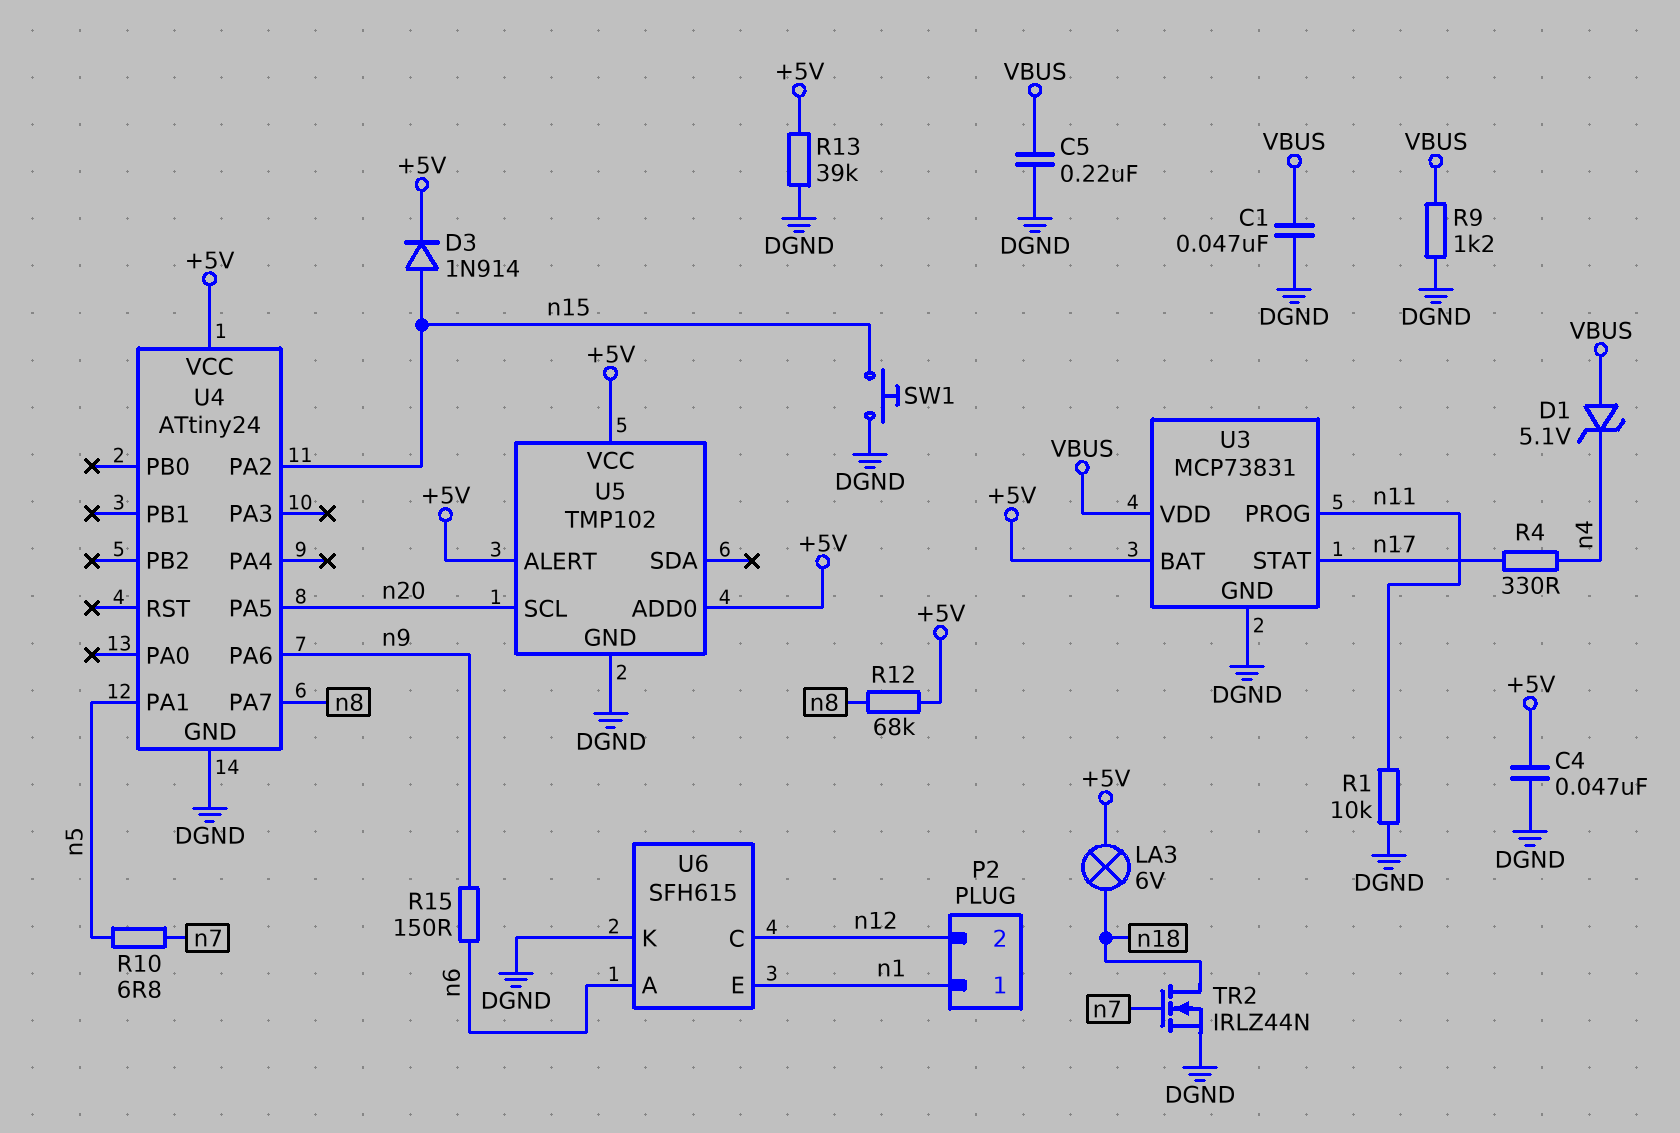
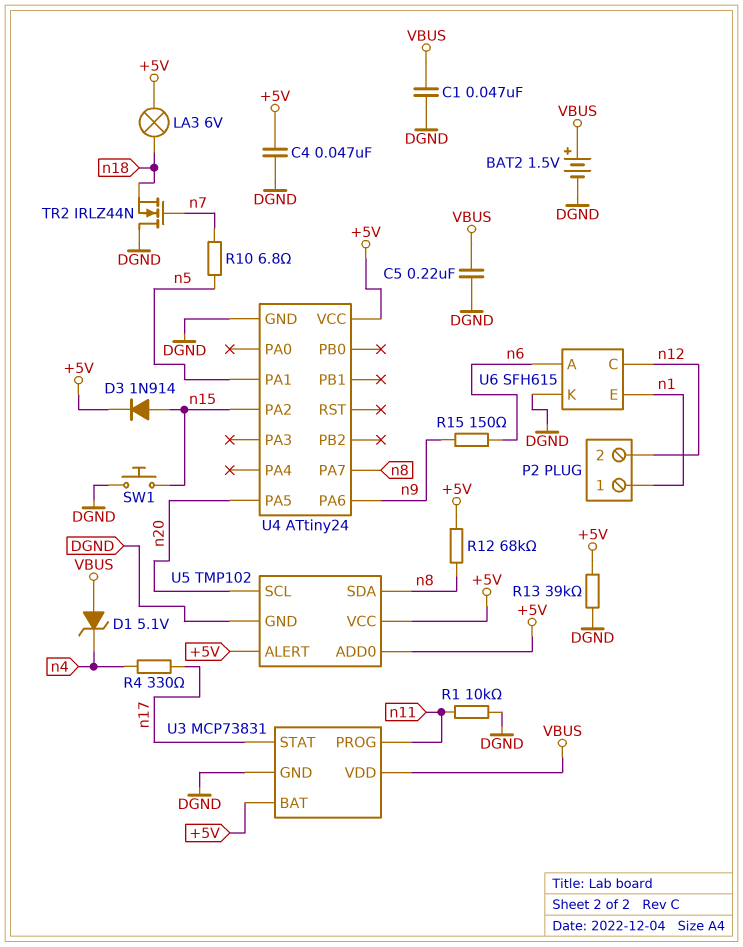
BAT2: none -> 1.5V (plus VBUS, minus DGND)
R9: 1.2k (DGND, VBUS) -> none
TR2: NMOS IRLZ44N (G n7, D n18, S DGND) -> NMOS IRLZ44N (G n7, D DGND, S n18)
U5 pin SDA: none -> n8

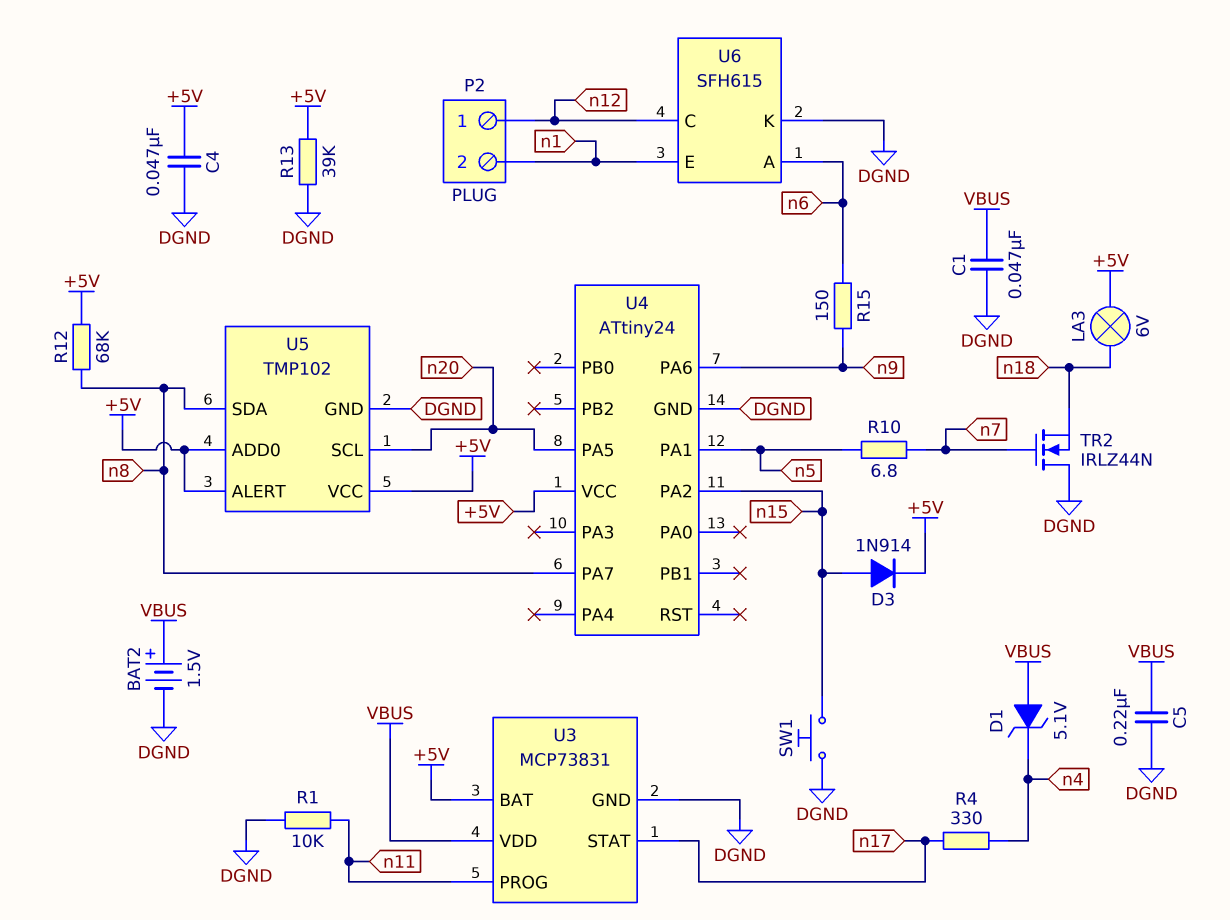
P2 pin 1: n1 -> n12
P2 pin 2: n12 -> n1

